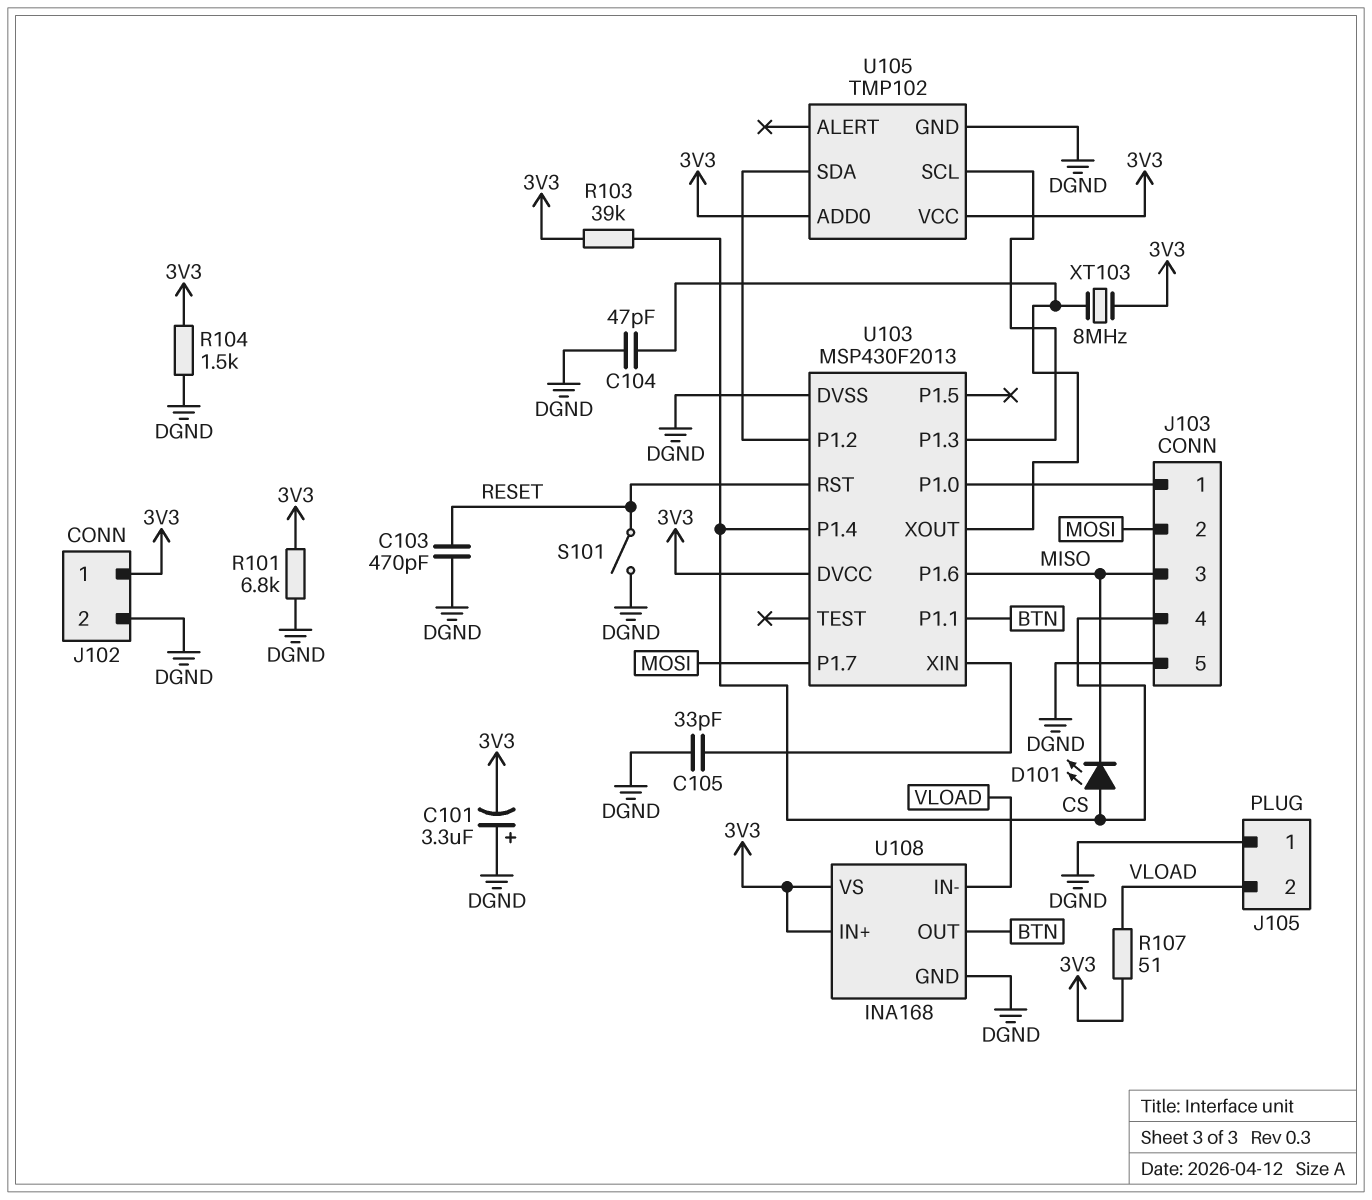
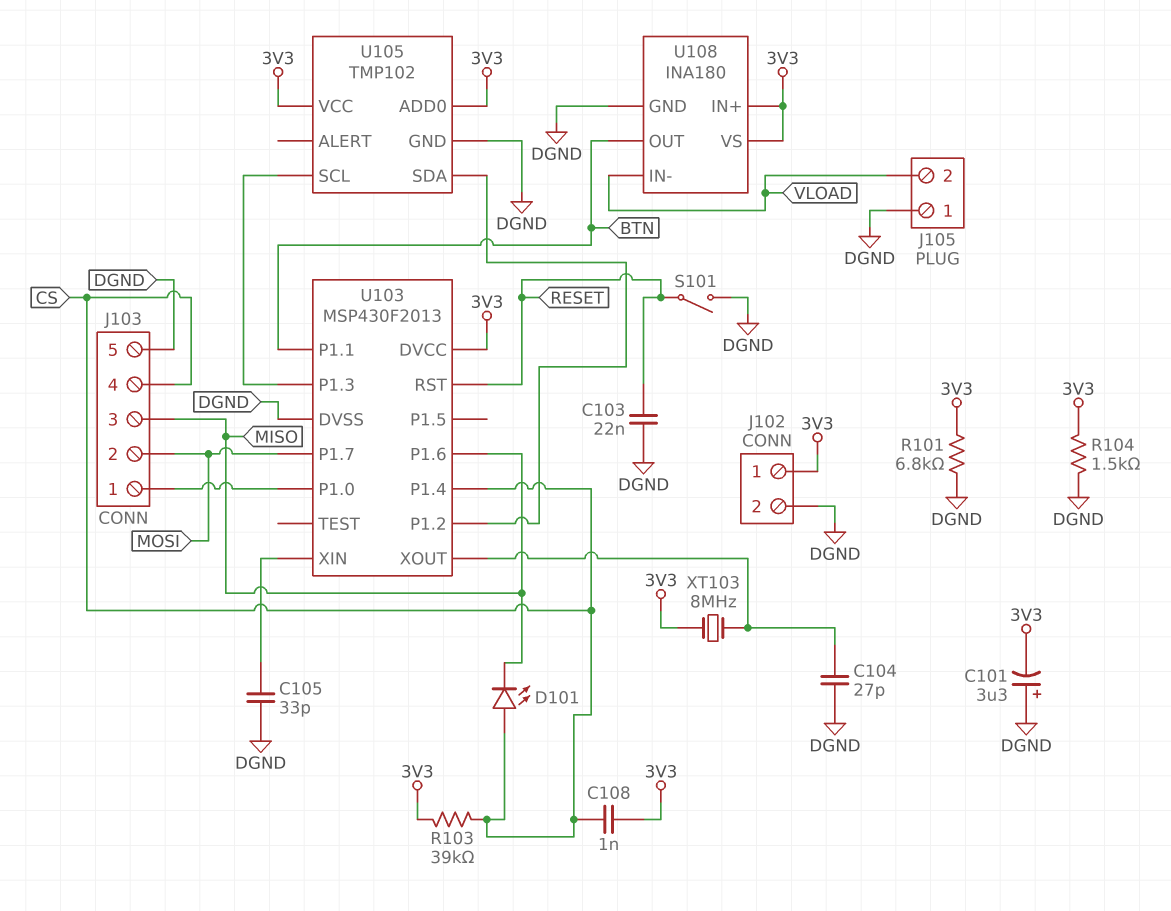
C103: 470pF (DGND, RESET) -> 22nF (DGND, RESET)
C104: 47pF (DGND, U103/XOUT) -> 27pF (DGND, U103/XOUT)
C108: none -> 1nF (3V3, CS)
R107: 51 (3V3, VLOAD) -> none
U108: INA168 -> INA180

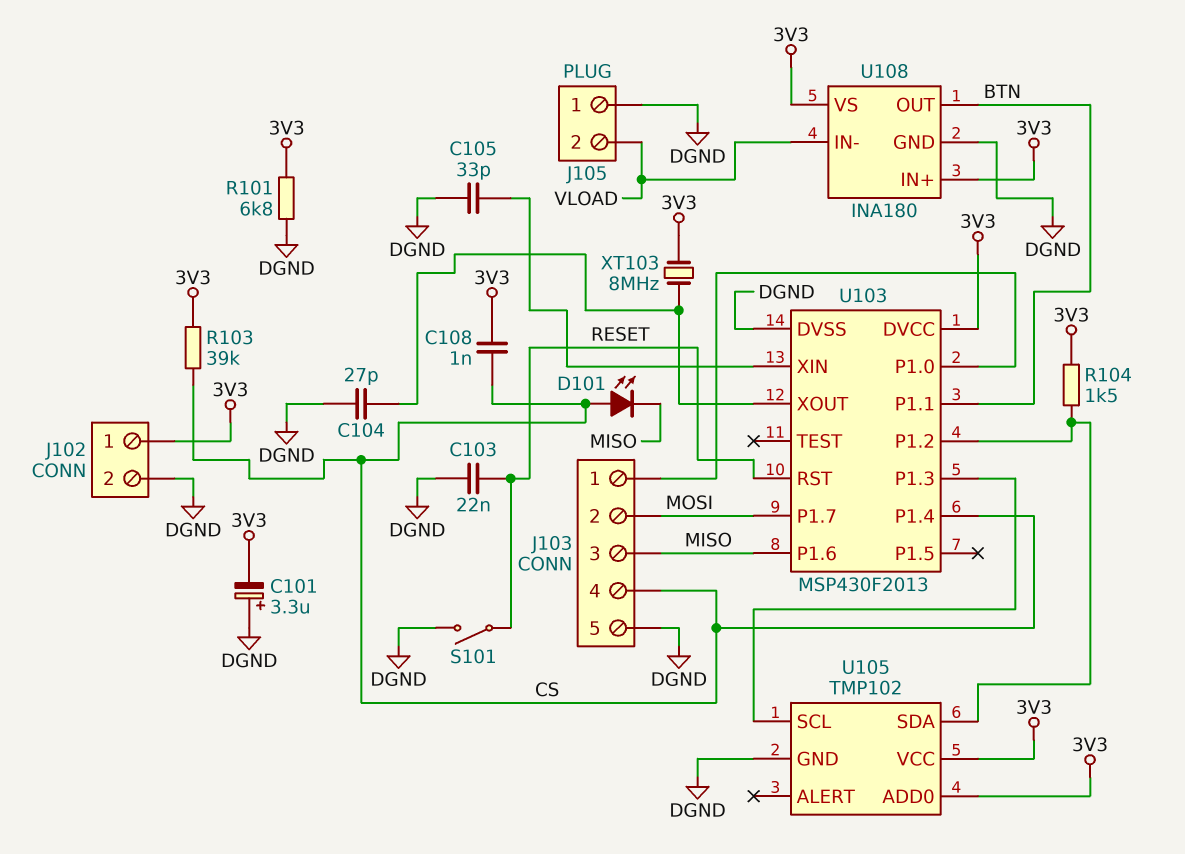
R104: 1.5k (3V3, DGND) -> 1.5k (3V3, U103/P1.2)

